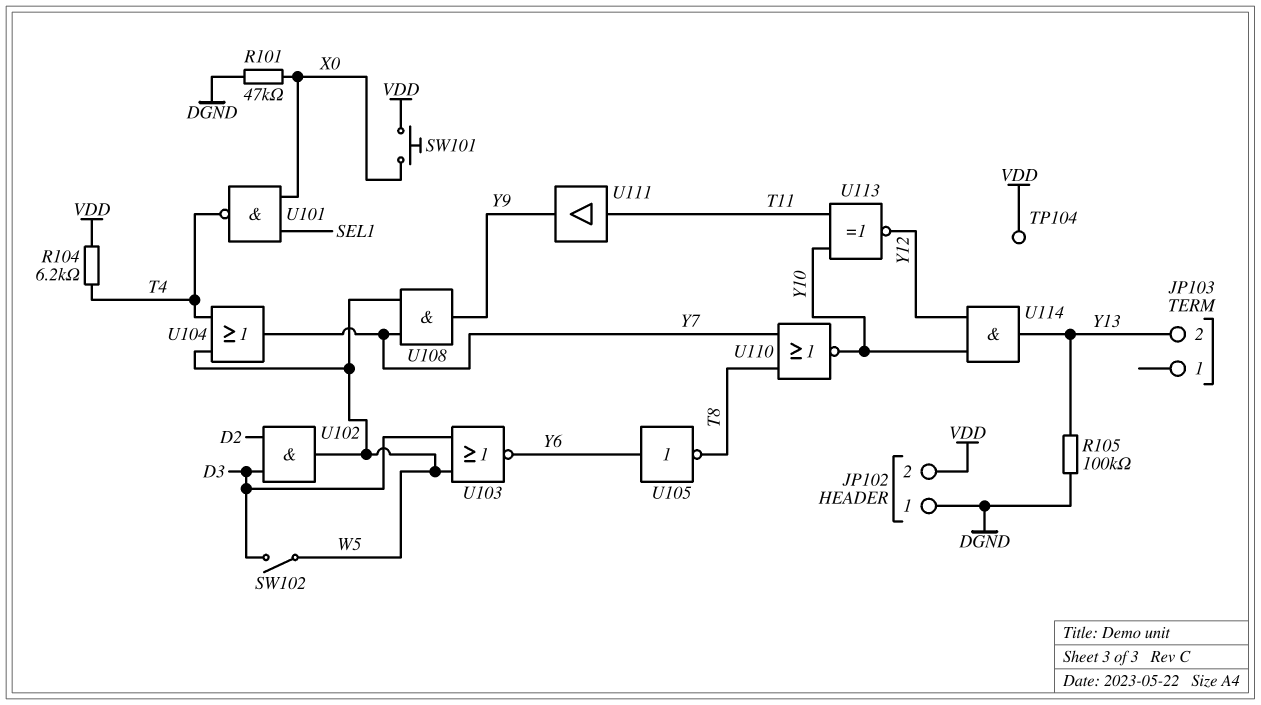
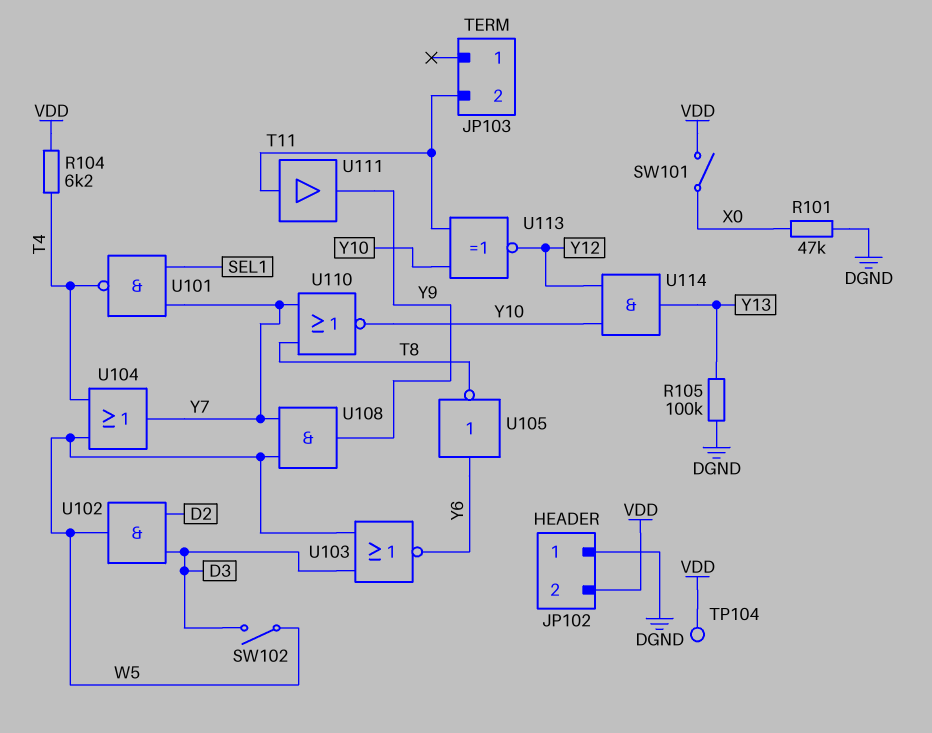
JP103 pin 2: Y13 -> T11
SW101: button (VDD, X0) -> switch (VDD, X0)
U101: NAND (in SEL1, in X0, out T4) -> NAND (in SEL1, in Y7, out T4)

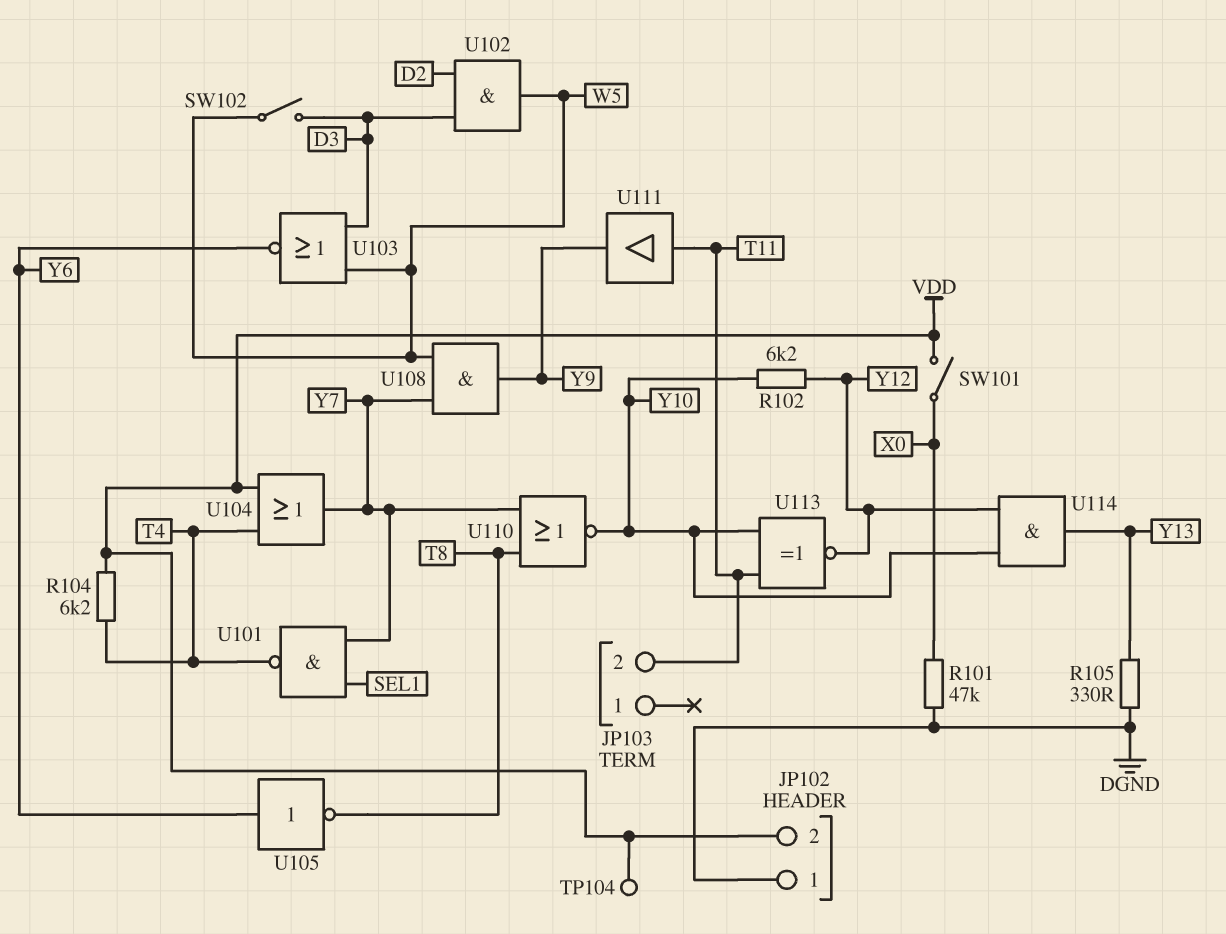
R102: none -> 6.2k (Y10, Y12)
R105: 100k (DGND, Y13) -> 330 (DGND, Y13)
U104: OR (in T4, in W5, out Y7) -> OR (in T4, in VDD, out Y7)

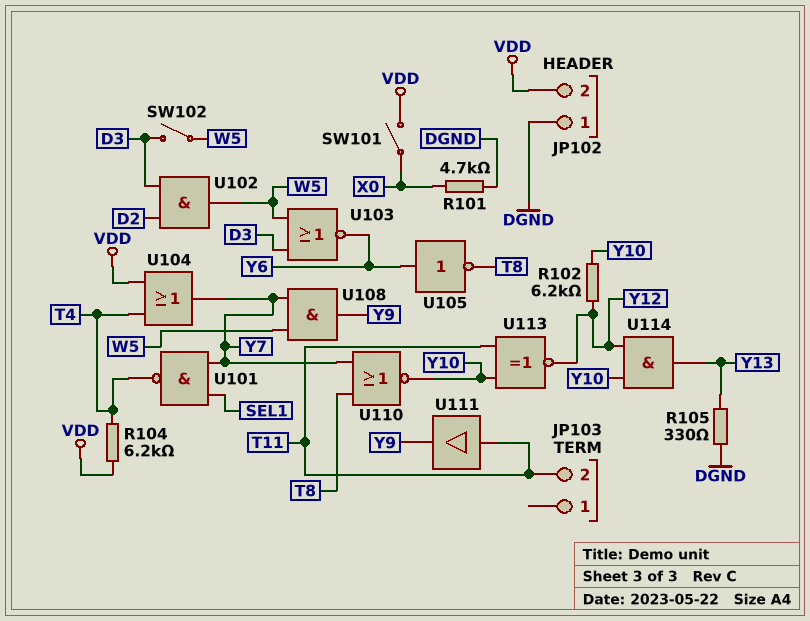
R101: 47k (DGND, X0) -> 4.7k (DGND, X0)
TP104: test point (VDD) -> none

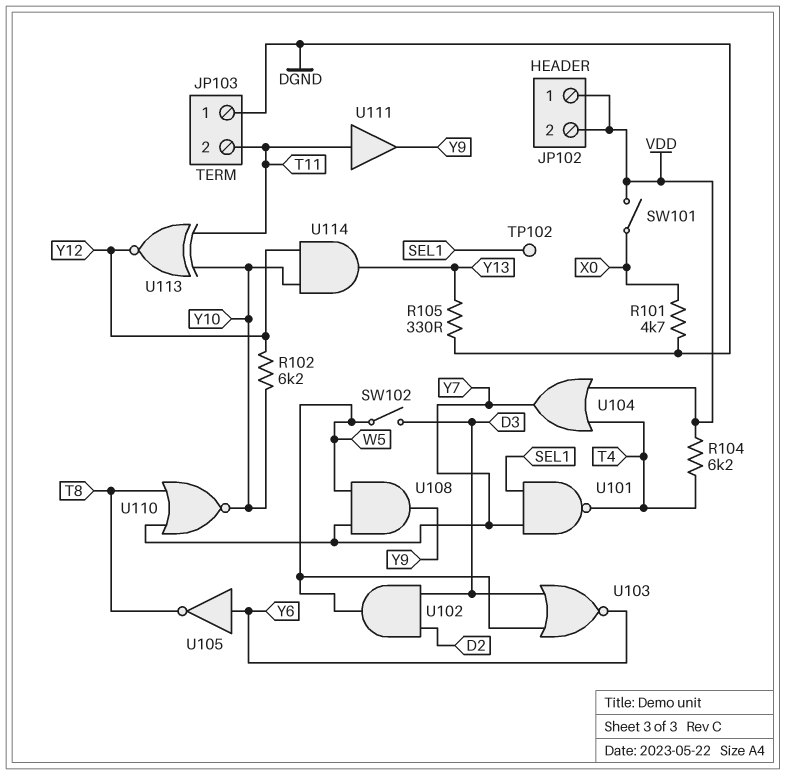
JP102 pin 1: DGND -> VDD
JP103 pin 1: none -> DGND
TP102: none -> test point (SEL1)

